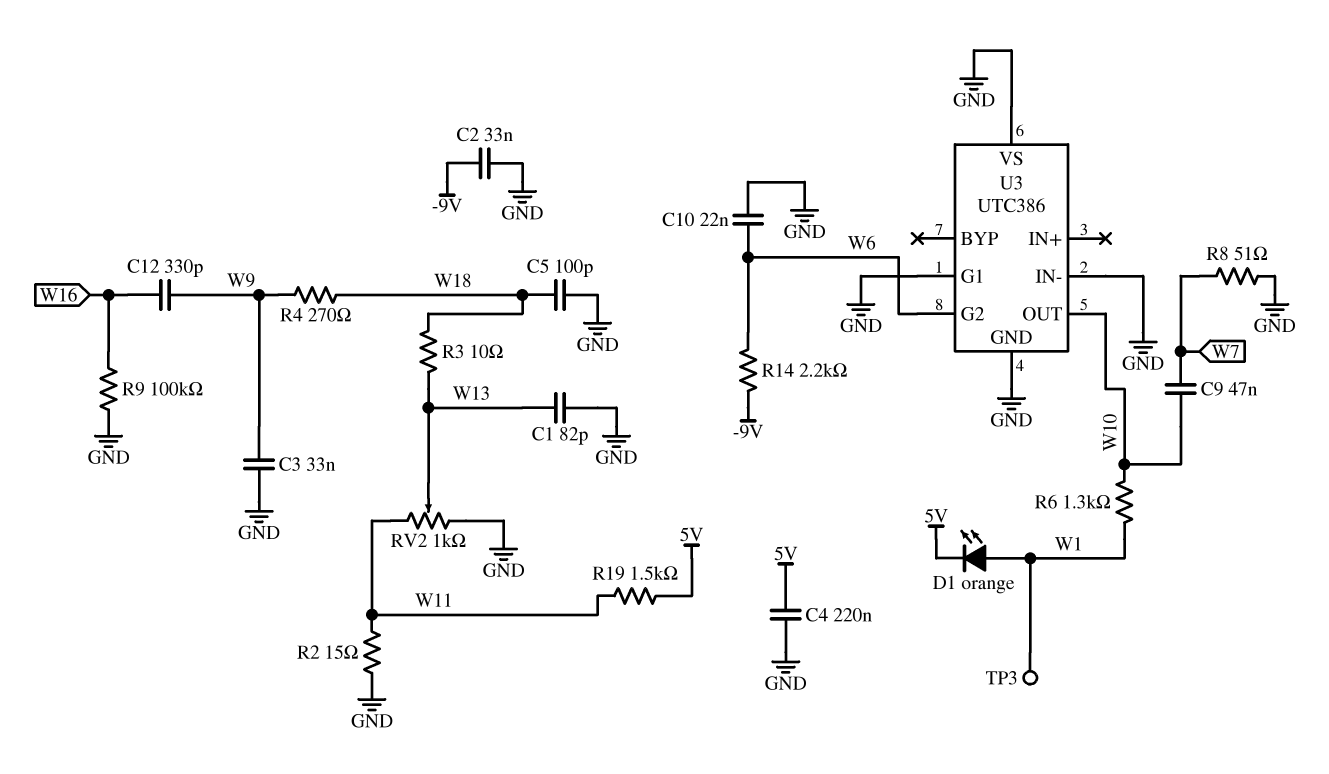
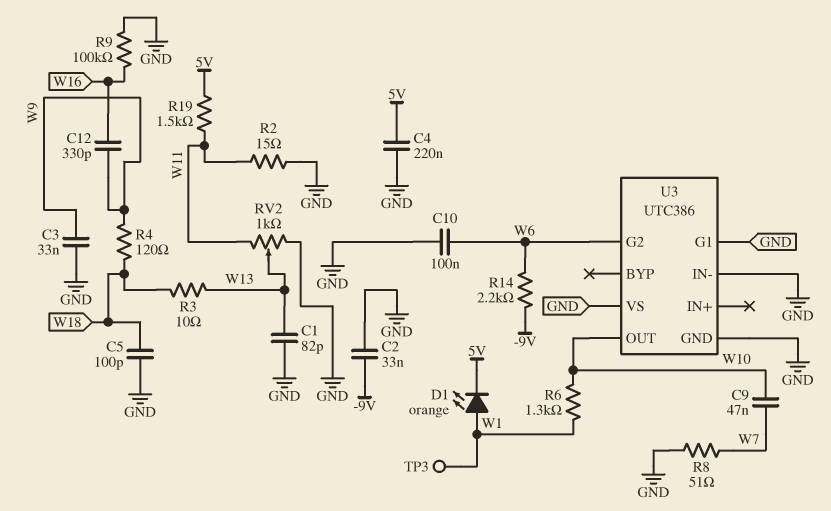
C10: 22nF (GND, W6) -> 100nF (GND, W6)
R4: 270 (W9, W18) -> 120 (W9, W18)

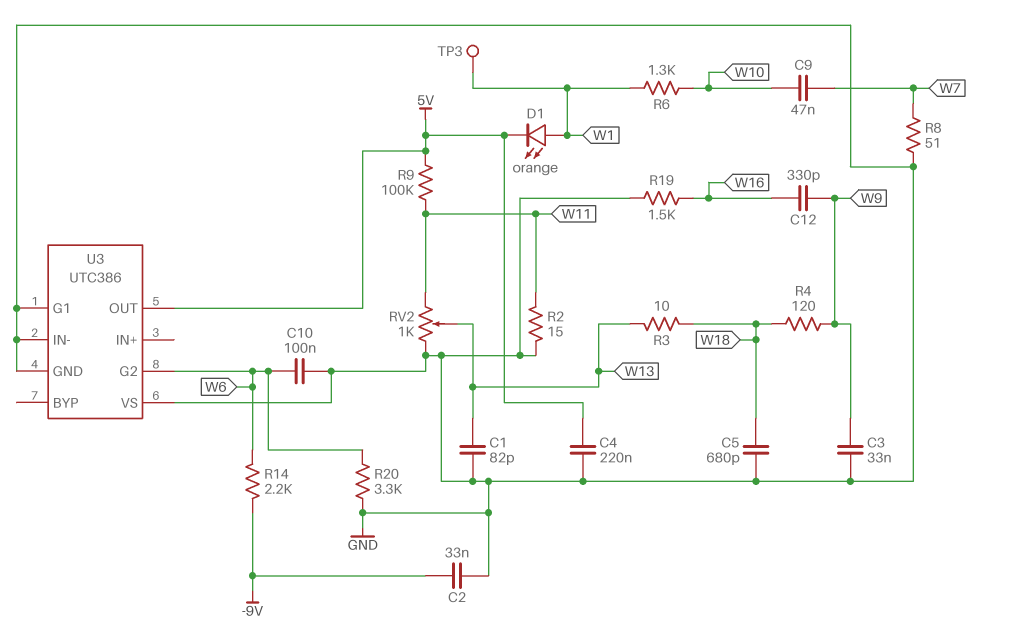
C5: 100pF (GND, W18) -> 680pF (GND, W18)
R9: 100k (GND, W16) -> 100k (5V, W11)
R19: 1.5k (5V, W11) -> 1.5k (GND, W16)
R20: none -> 3.3k (GND, W6)
U3 pin OUT: W10 -> 5V

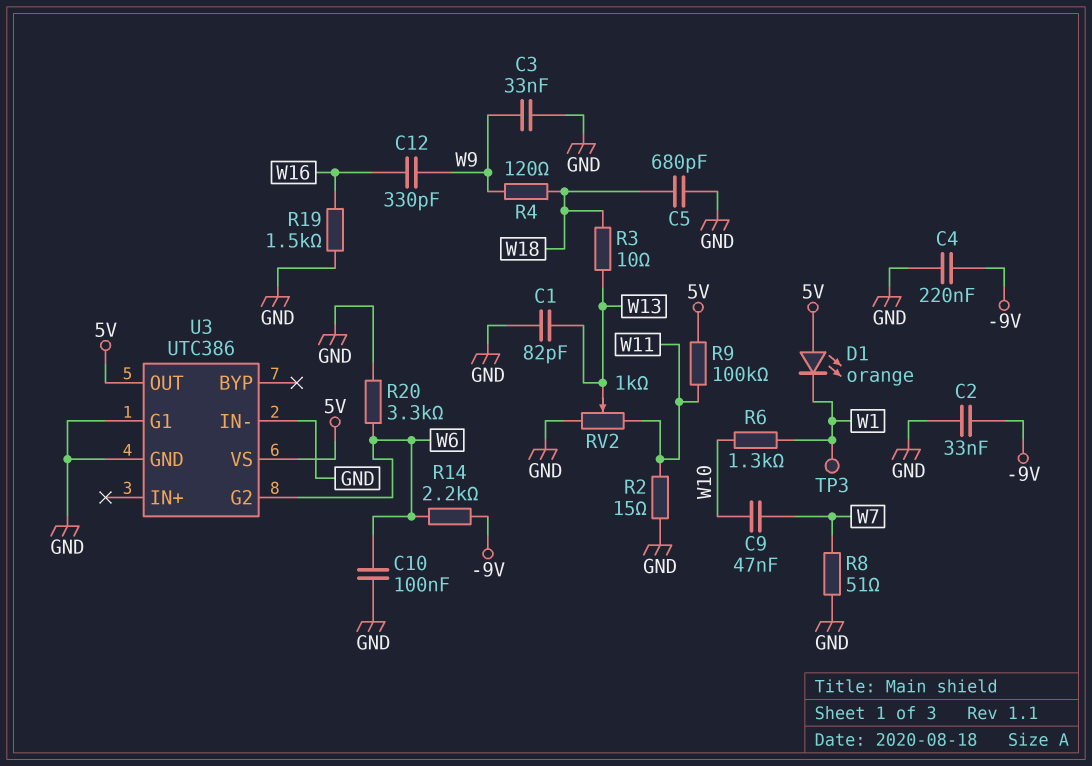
C4: 220nF (5V, GND) -> 220nF (-9V, GND)
D1: LED orange (A W1, K 5V) -> LED orange (A 5V, K W1)
U3 pin VS: GND -> 5V

